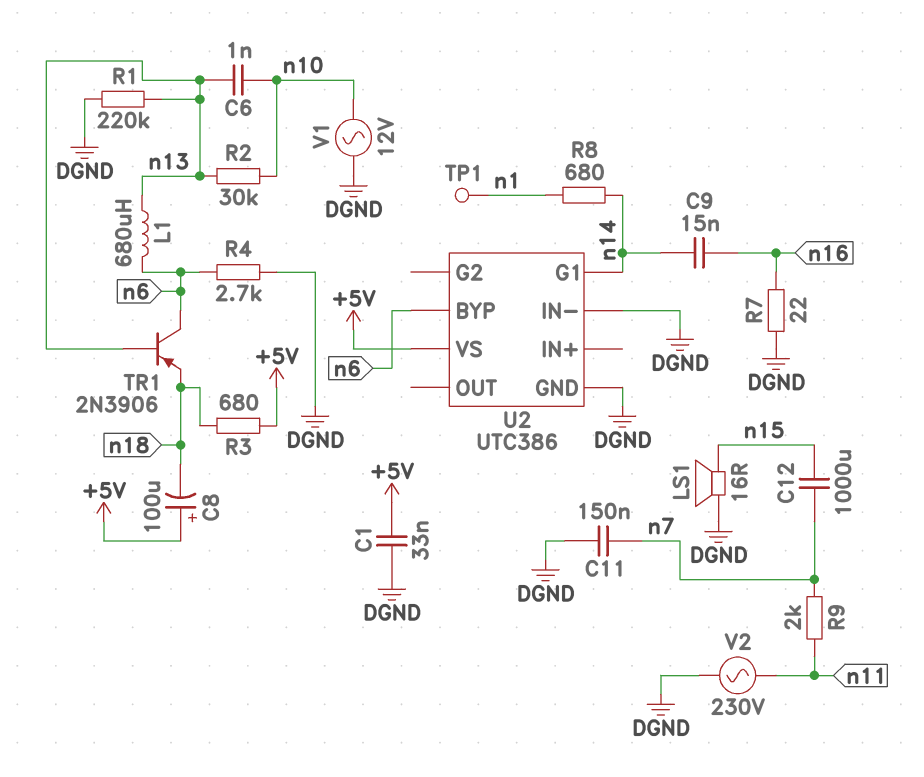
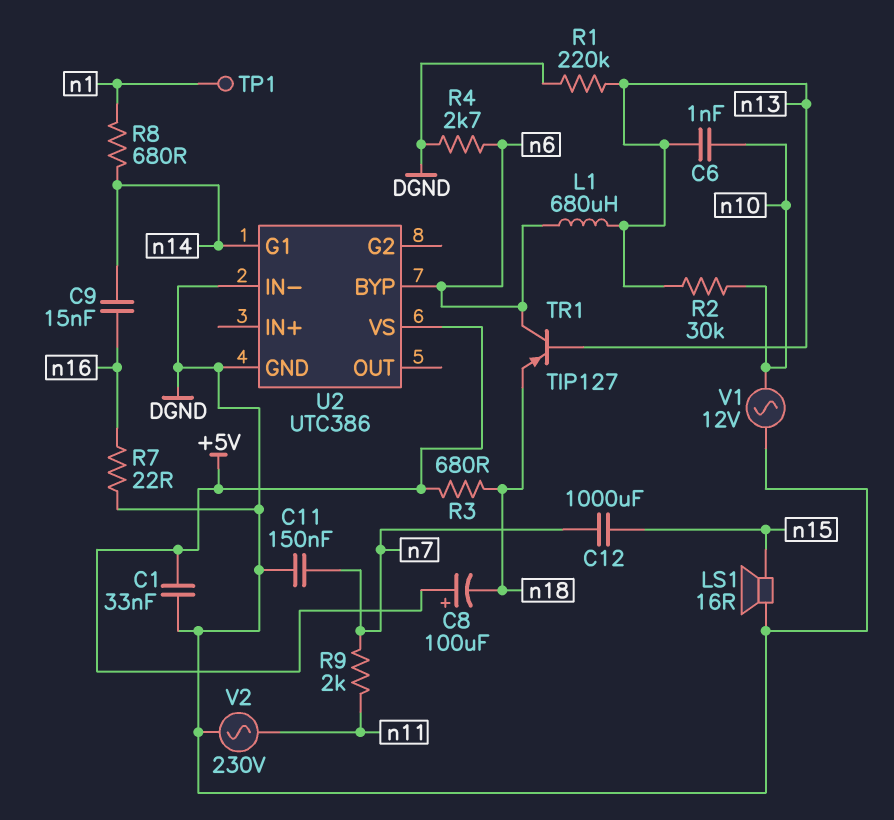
TR1: PNP 2N3906 (B n13, C n6, E n18) -> PNP TIP127 (B n13, C n6, E n18)

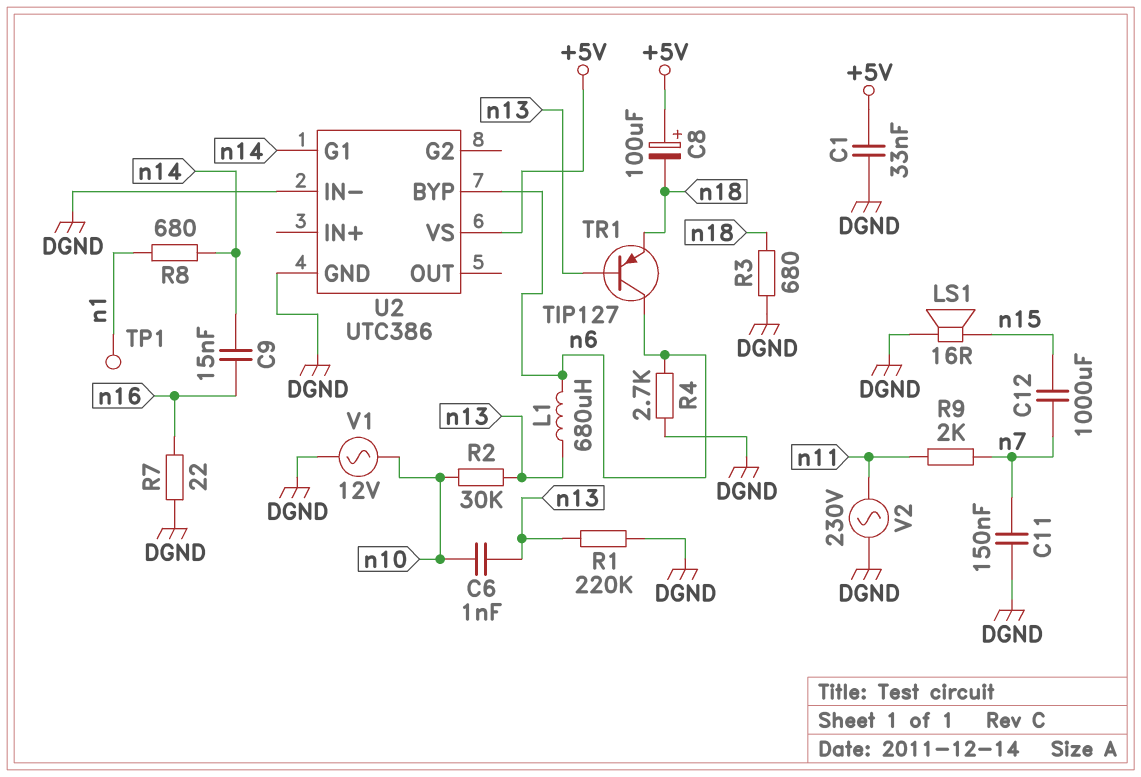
R3: 680 (+5V, n18) -> 680 (DGND, n18)

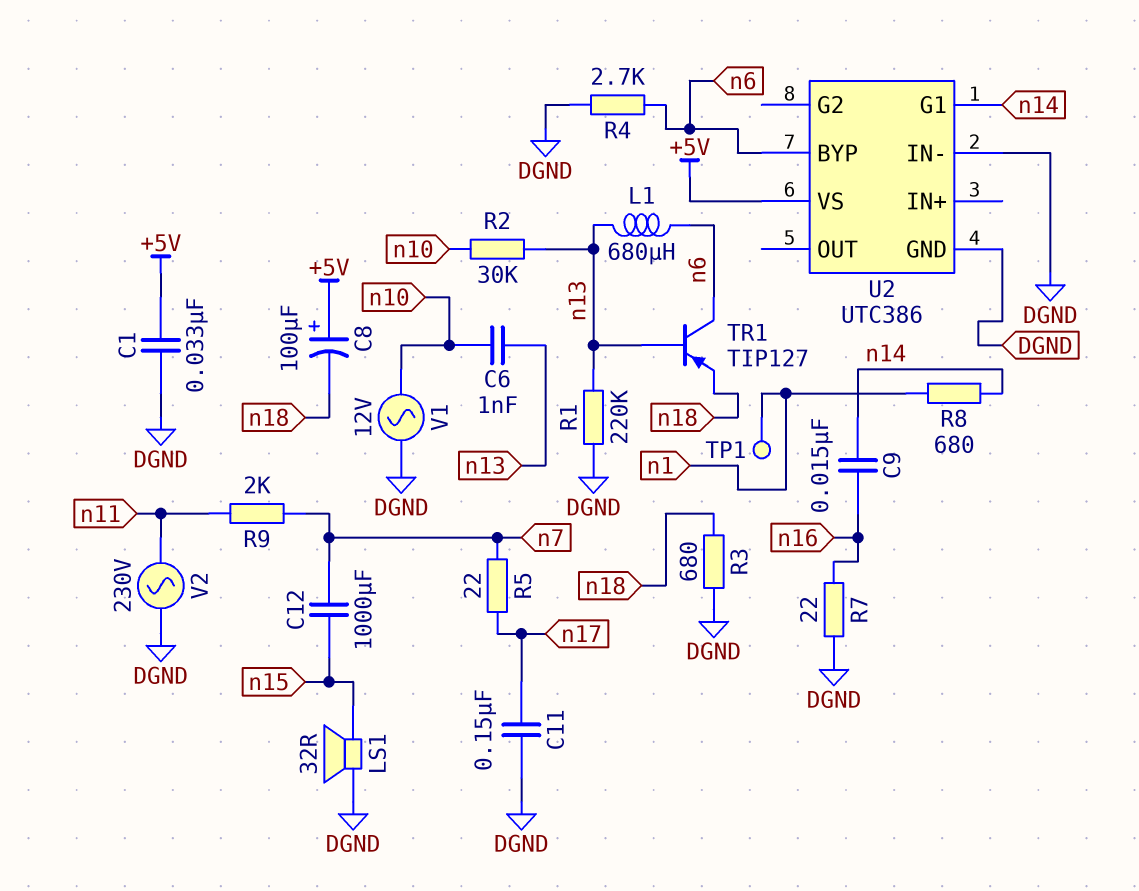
C11: 150nF (DGND, n7) -> 150nF (DGND, n17)
LS1: speaker 16R (DGND, n15) -> speaker 32R (DGND, n15)
R5: none -> 22 (n7, n17)

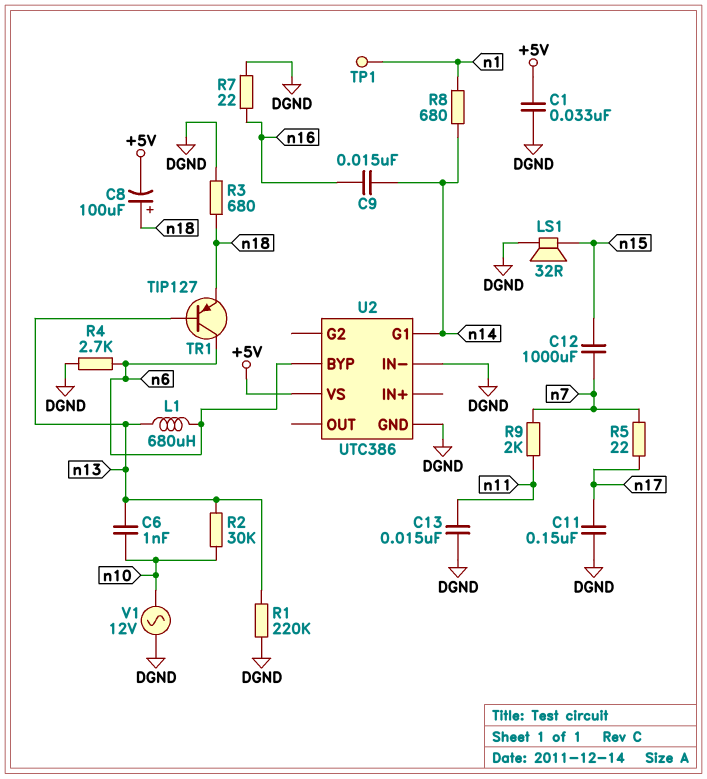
C8: 100uF (plus +5V, minus n18) -> 100uF (plus n18, minus +5V)
C13: none -> 15nF (DGND, n11)
V2: AC 230V (DGND, n11) -> none

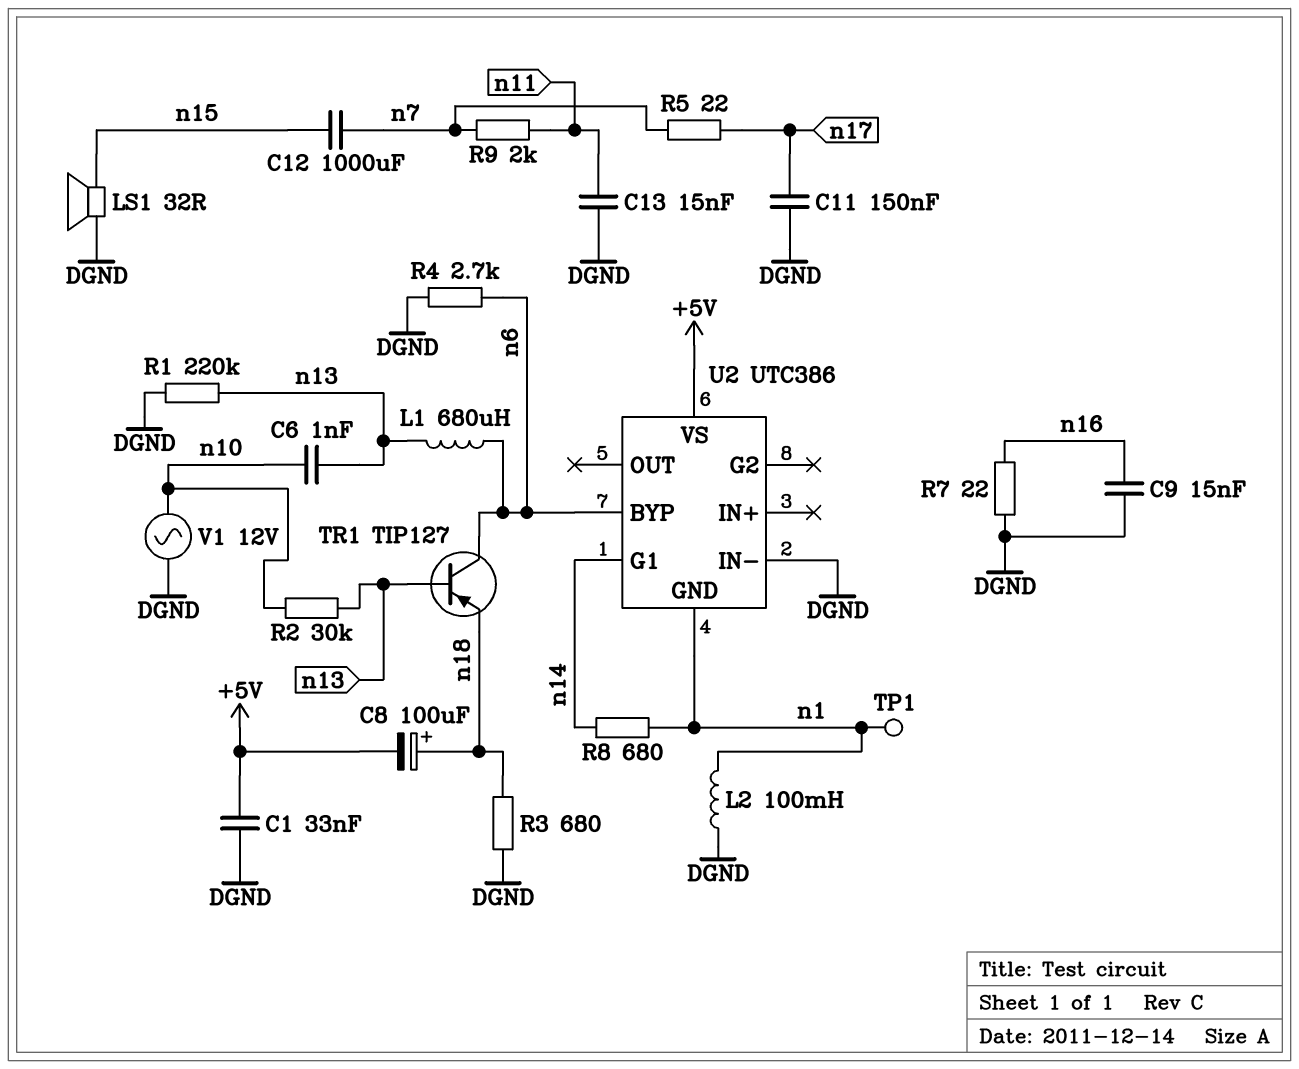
C9: 15nF (n14, n16) -> 15nF (DGND, n16)
L2: none -> 100mH (DGND, n1)
U2 pin GND: DGND -> n1

